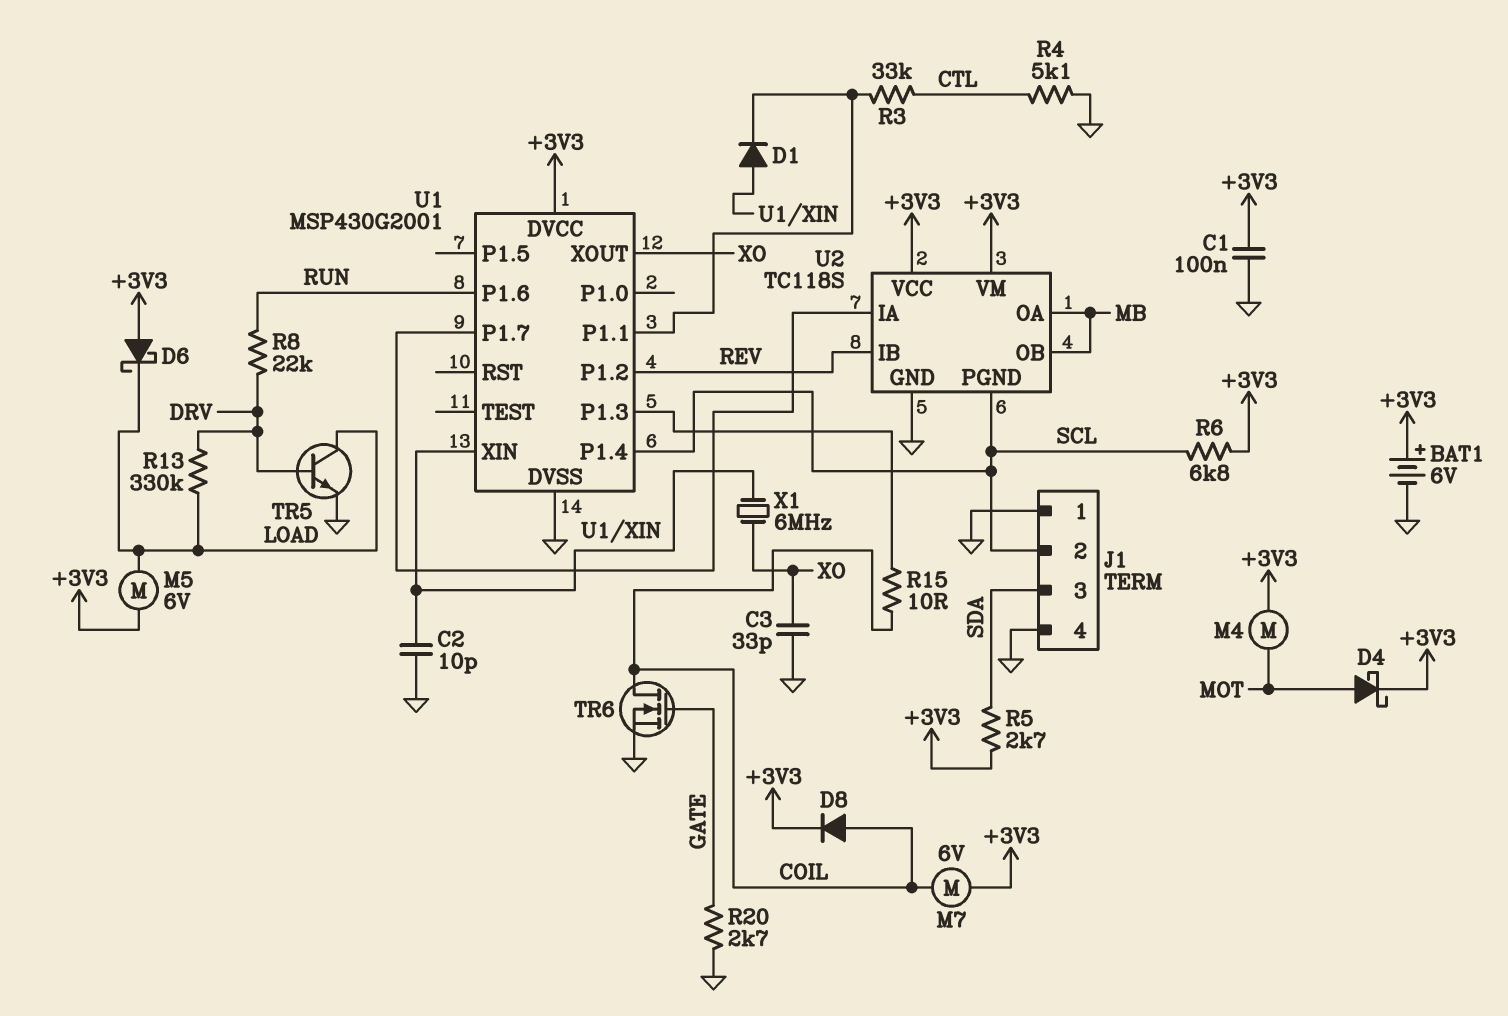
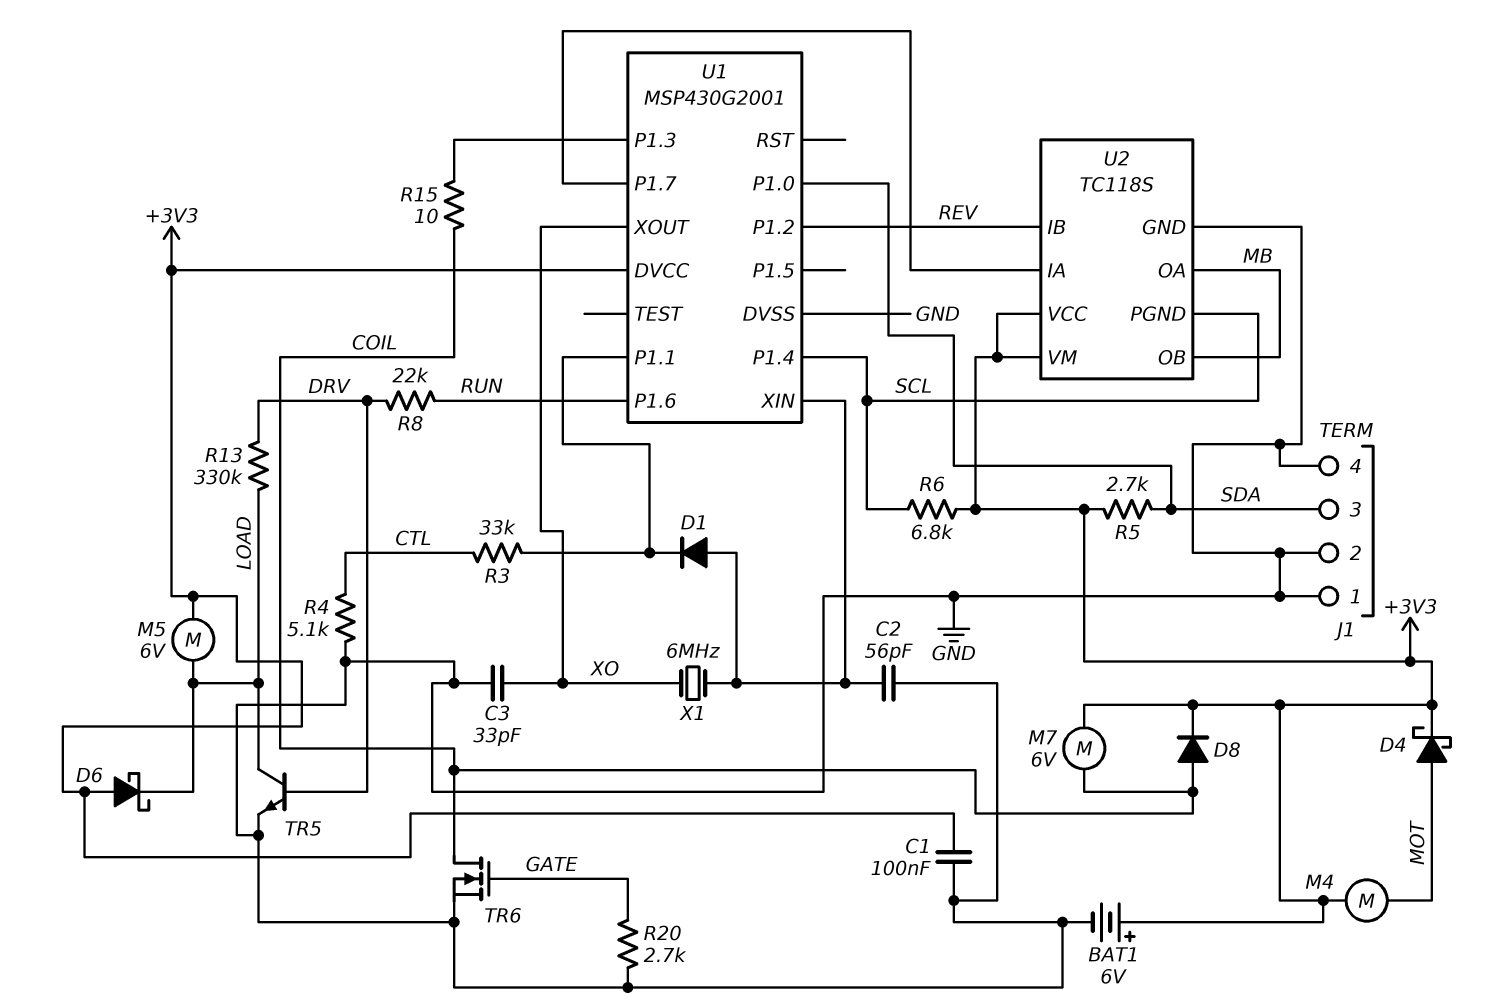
C2: 10pF (GND, U1/XIN) -> 56pF (GND, U1/XIN)
J1 pin 2: SCL -> GND
U1 pin P1.0: none -> SDA

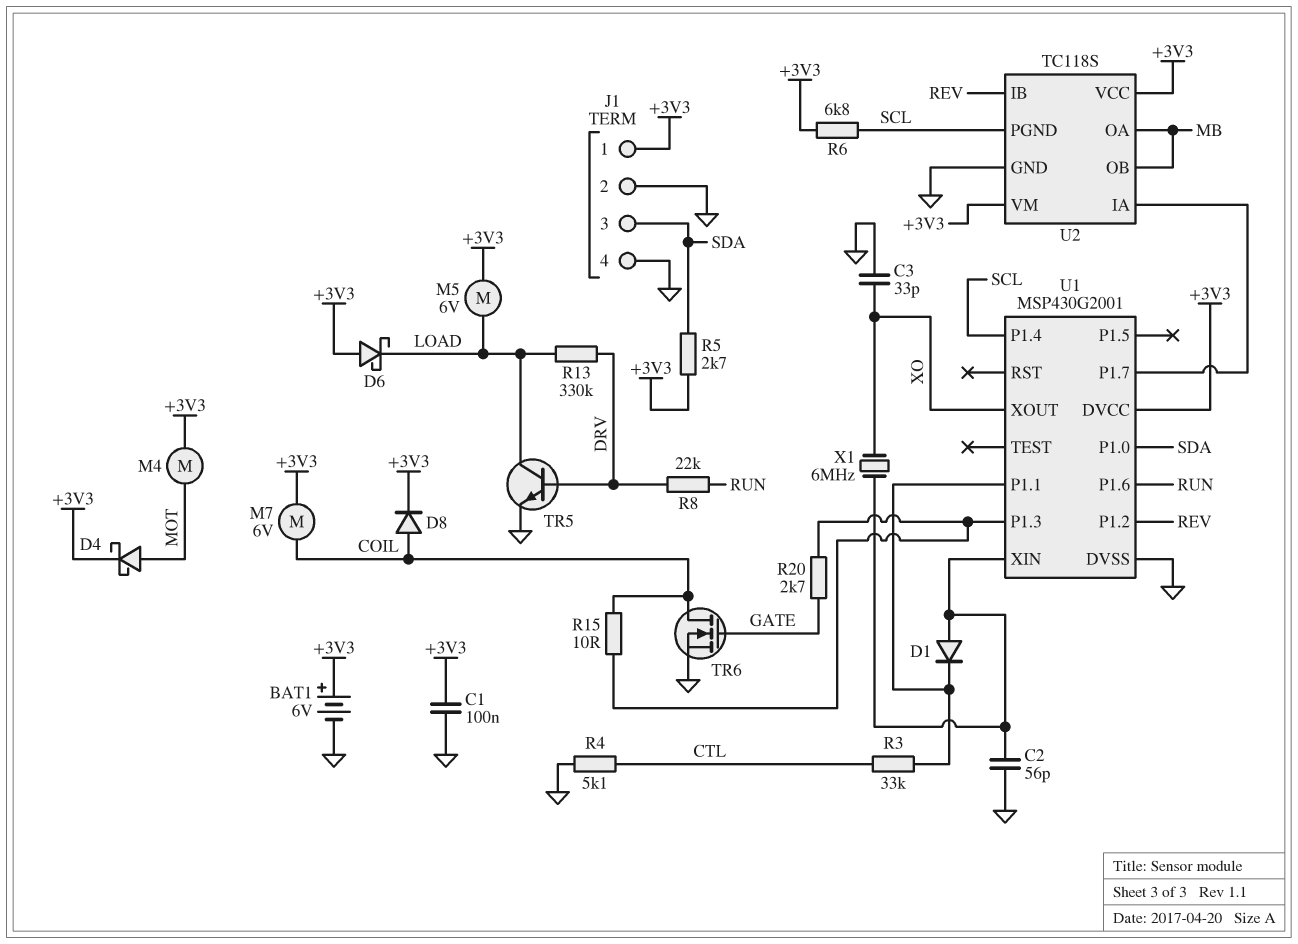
J1 pin 1: GND -> +3V3
R20: 2.7k (GATE, GND) -> 2.7k (GATE, U1/P1.3)

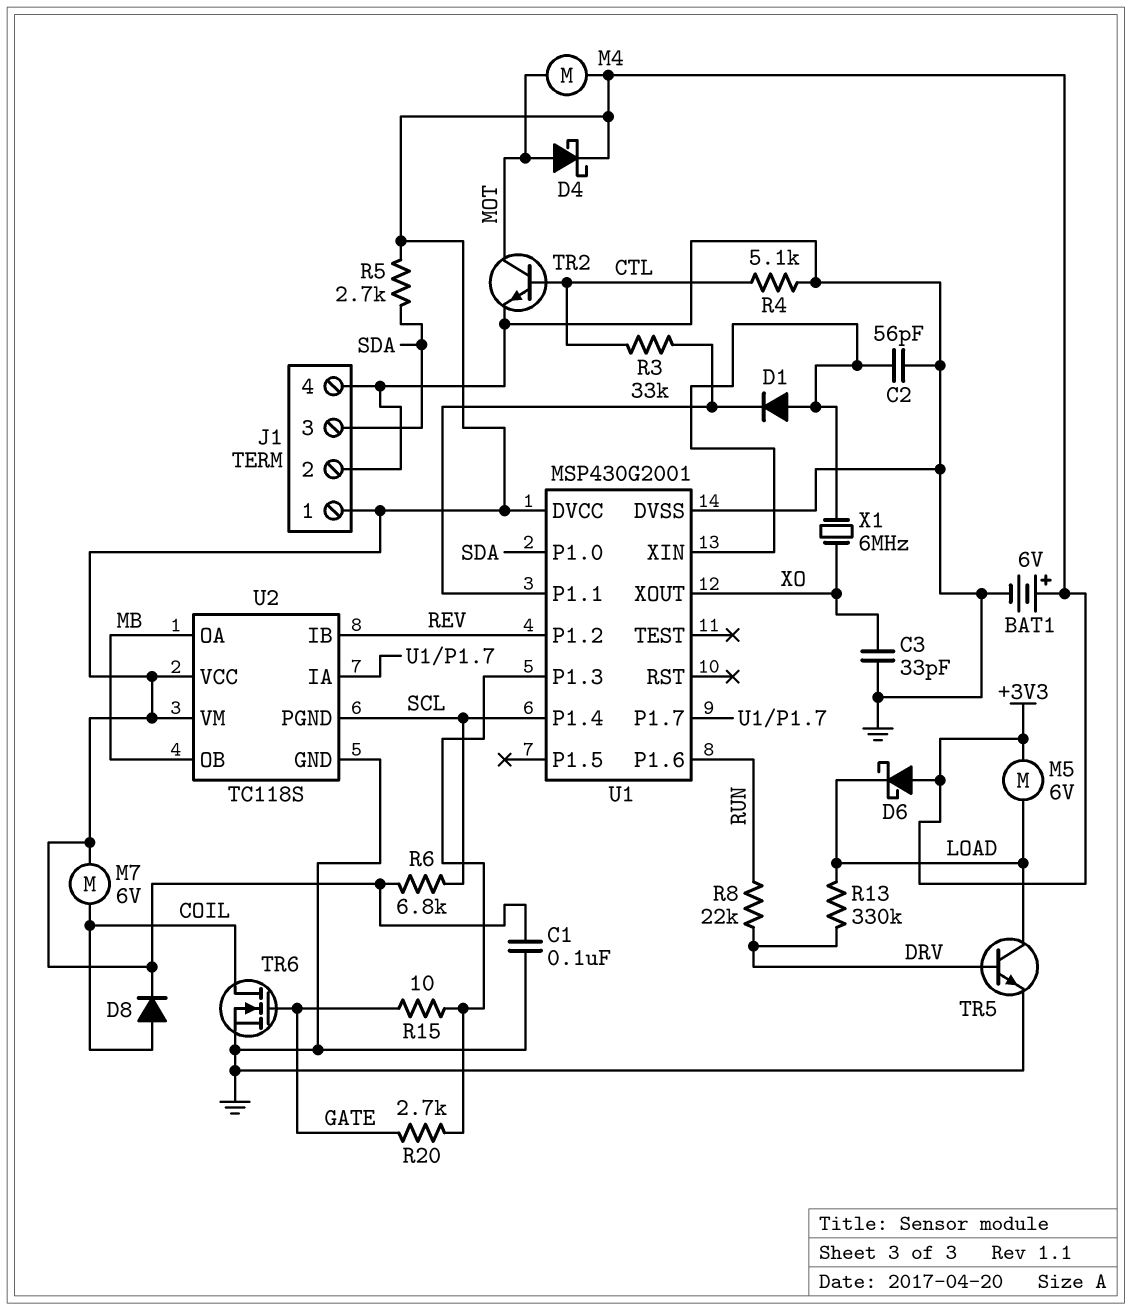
R15: 10 (COIL, U1/P1.3) -> 10 (GATE, U1/P1.3)
TR2: none -> NPN (B CTL, C MOT, E GND)

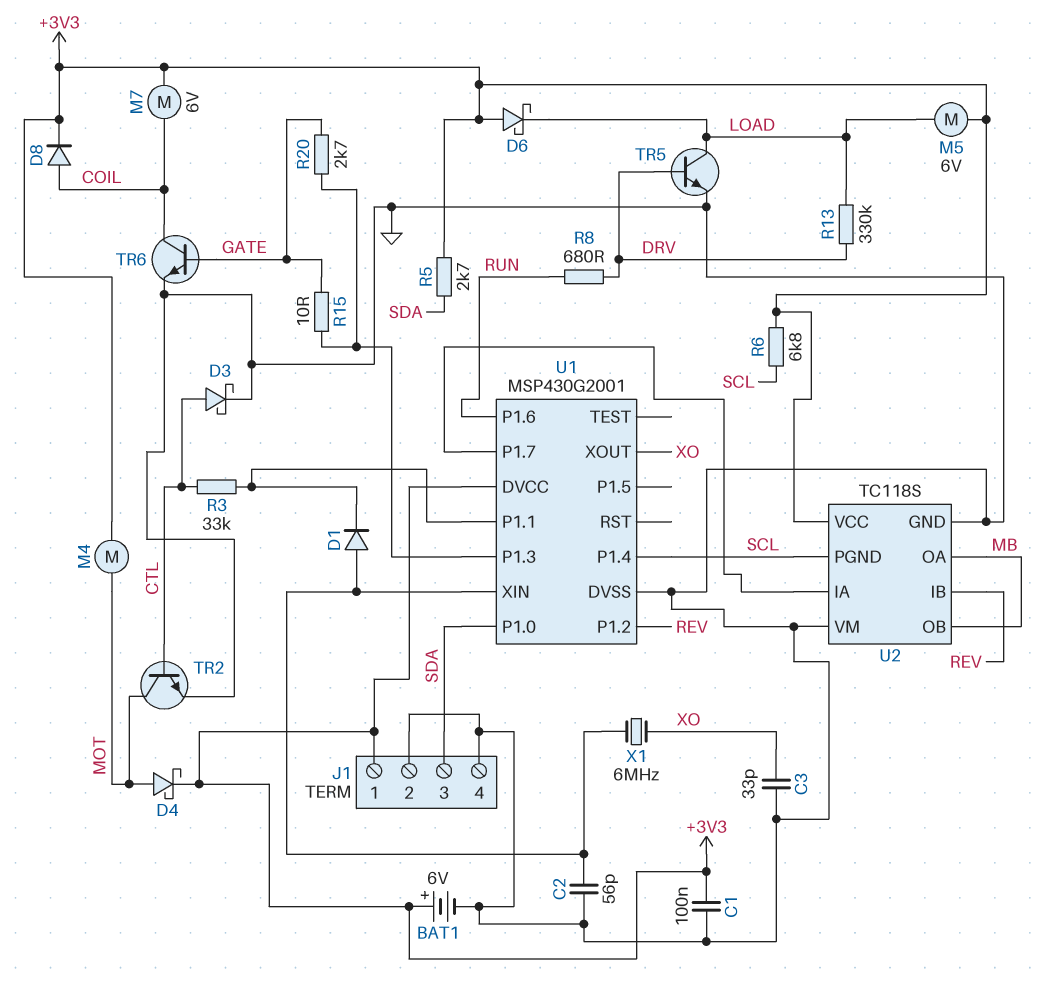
D3: none -> schottky (A CTL, K GND)
R4: 5.1k (CTL, GND) -> none
R8: 22k (DRV, RUN) -> 680 (DRV, RUN)
TR6: NMOS (G GATE, D COIL, S GND) -> NPN (B GATE, C COIL, E GND)
U2 pin VM: +3V3 -> GND

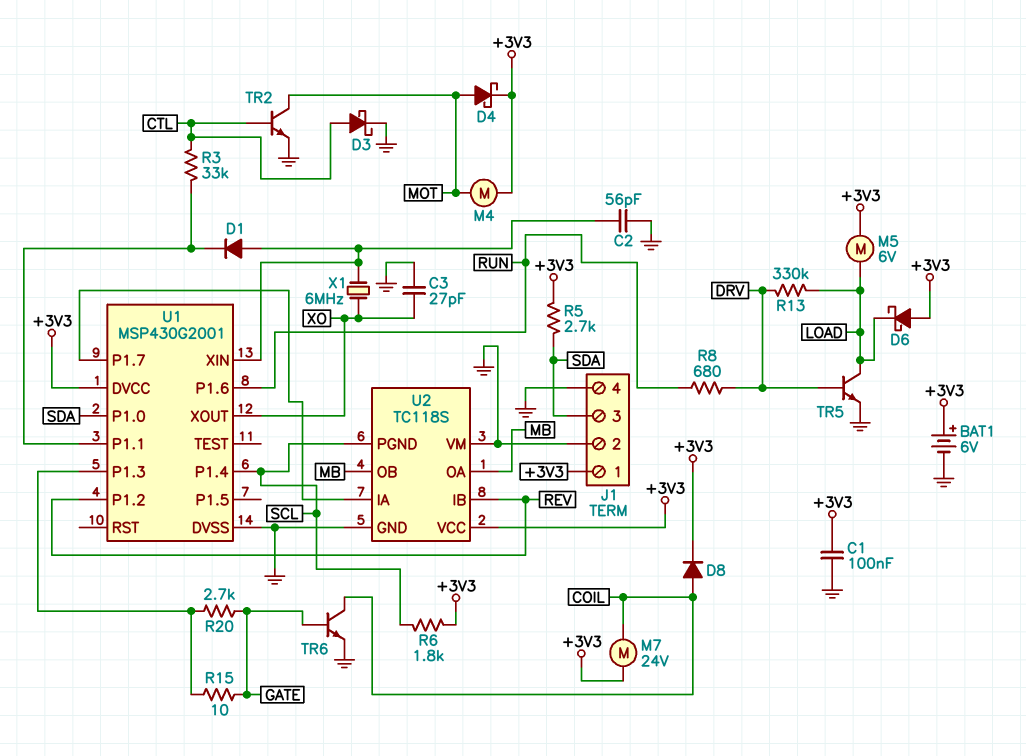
C3: 33pF (GND, XO) -> 27pF (GND, XO)
M7: motor 6V (+3V3, COIL) -> motor 24V (+3V3, COIL)
R6: 6.8k (+3V3, SCL) -> 1.8k (+3V3, SCL)

